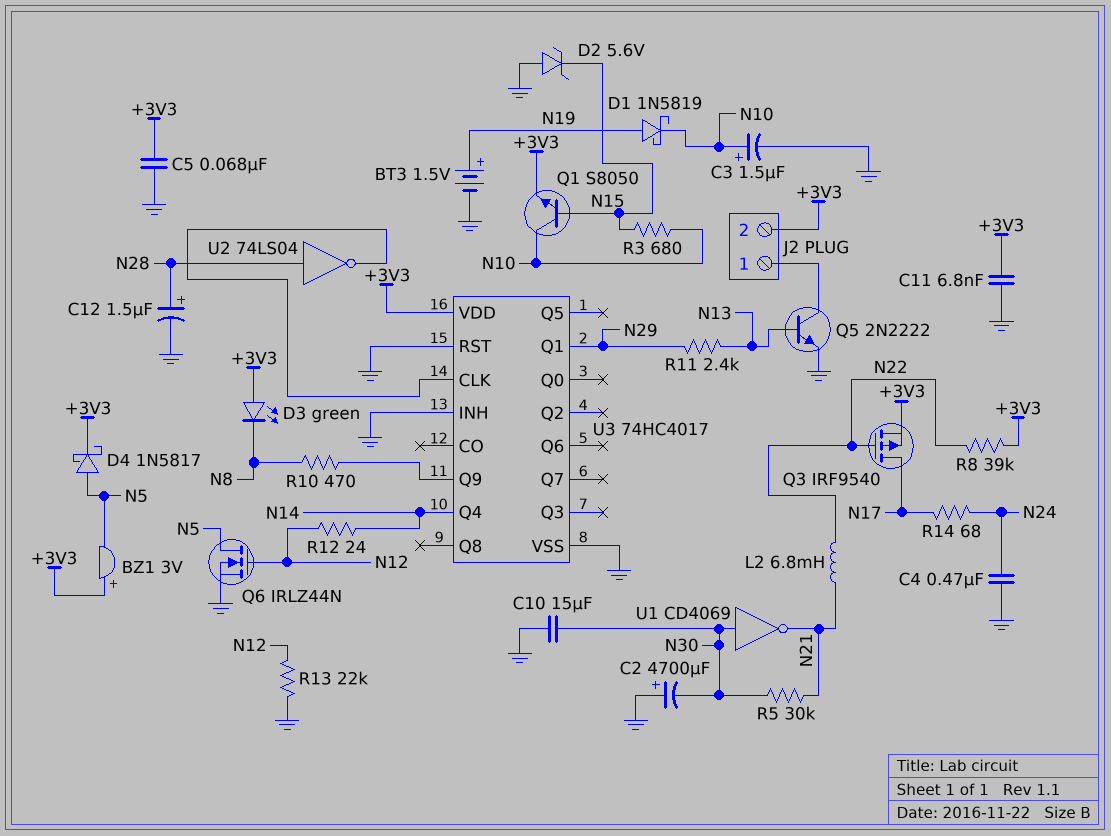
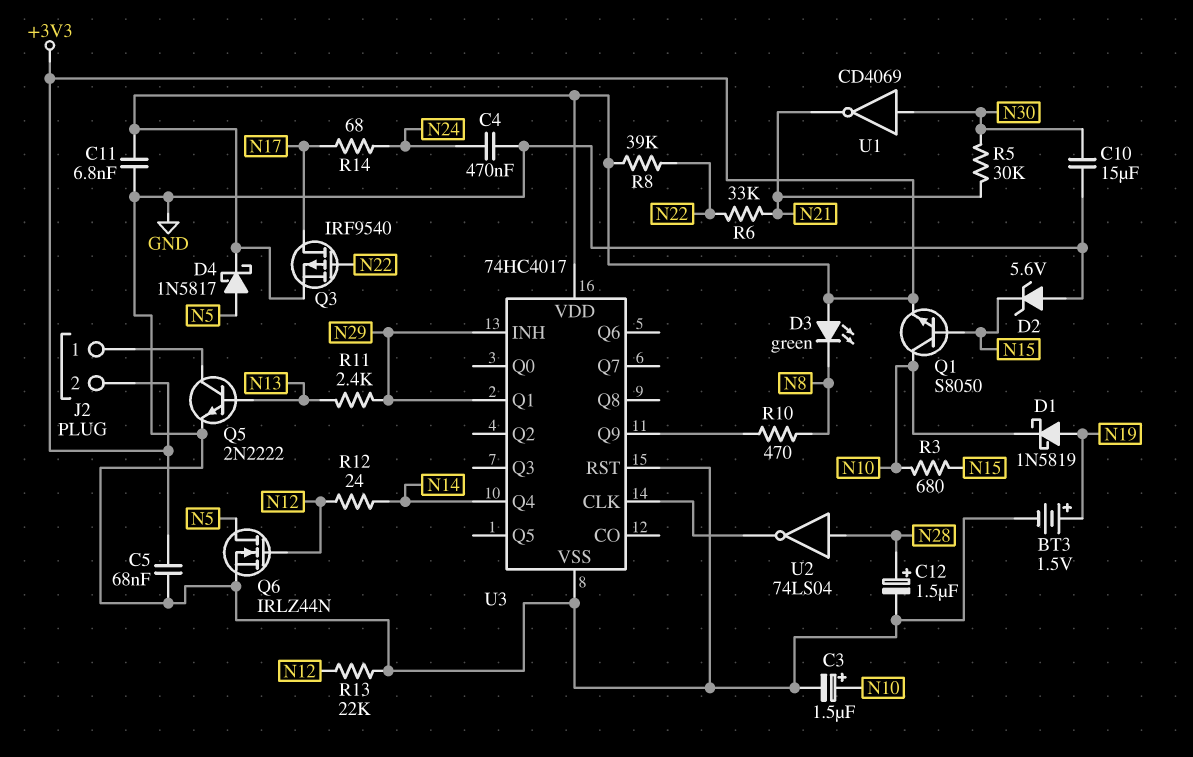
BZ1: buzzer 3V (plus +3V3, minus N5) -> none
C2: 4700uF (plus GND, minus N30) -> none
L2: 6.8mH (N21, N22) -> none
R6: none -> 33k (N21, N22)
U3 pin INH: GND -> N29

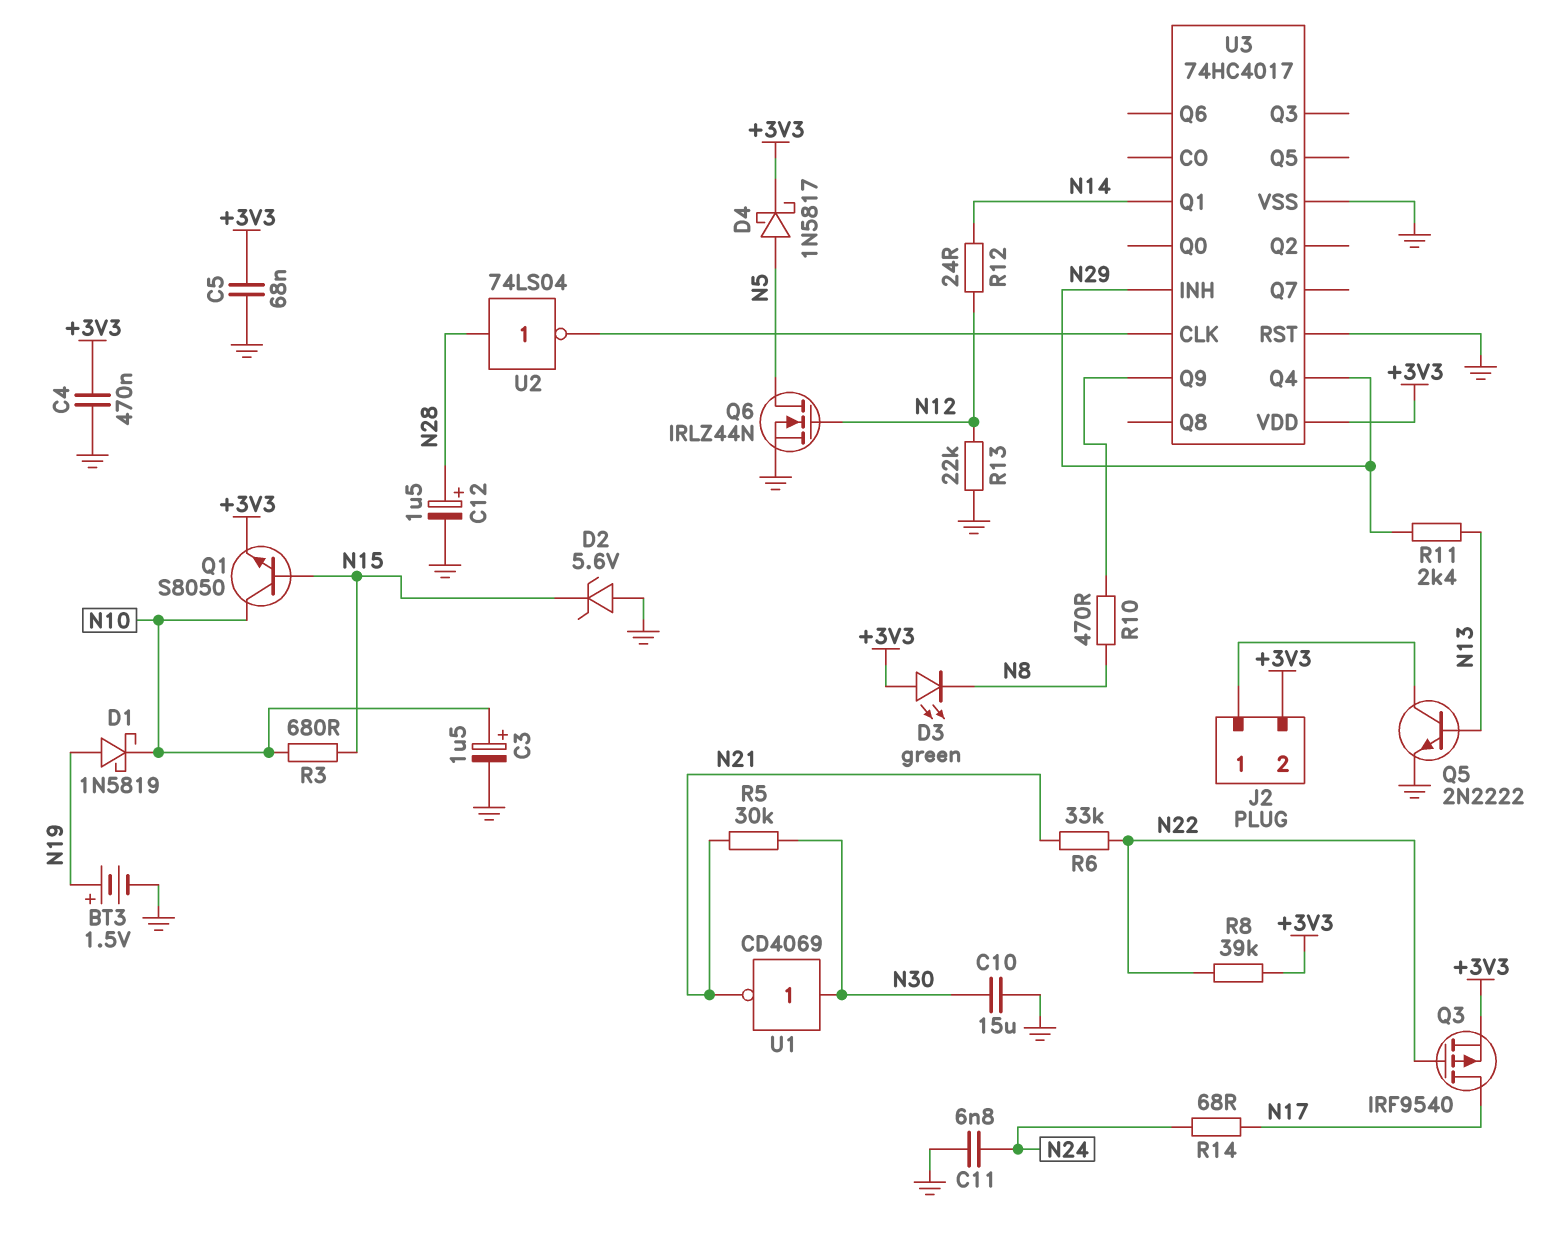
C4: 470nF (GND, N24) -> 470nF (+3V3, GND)
C11: 6.8nF (+3V3, GND) -> 6.8nF (GND, N24)
U3 pin Q1: N29 -> N14
U3 pin Q4: N14 -> N29

